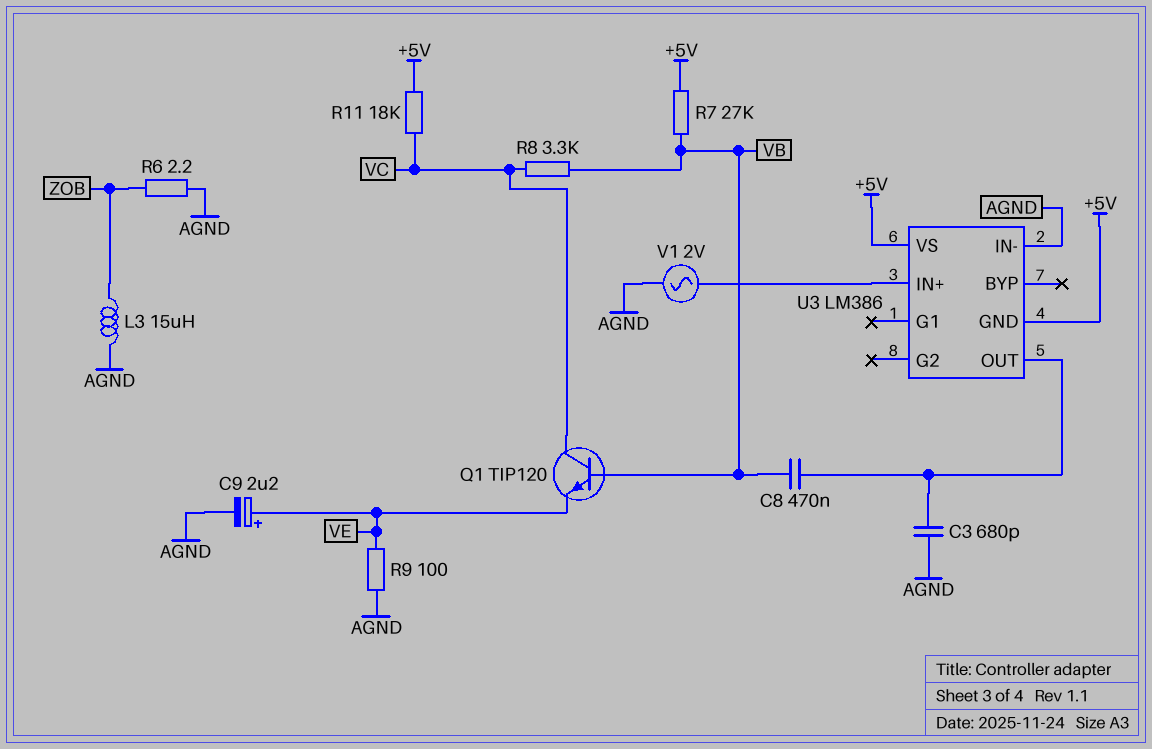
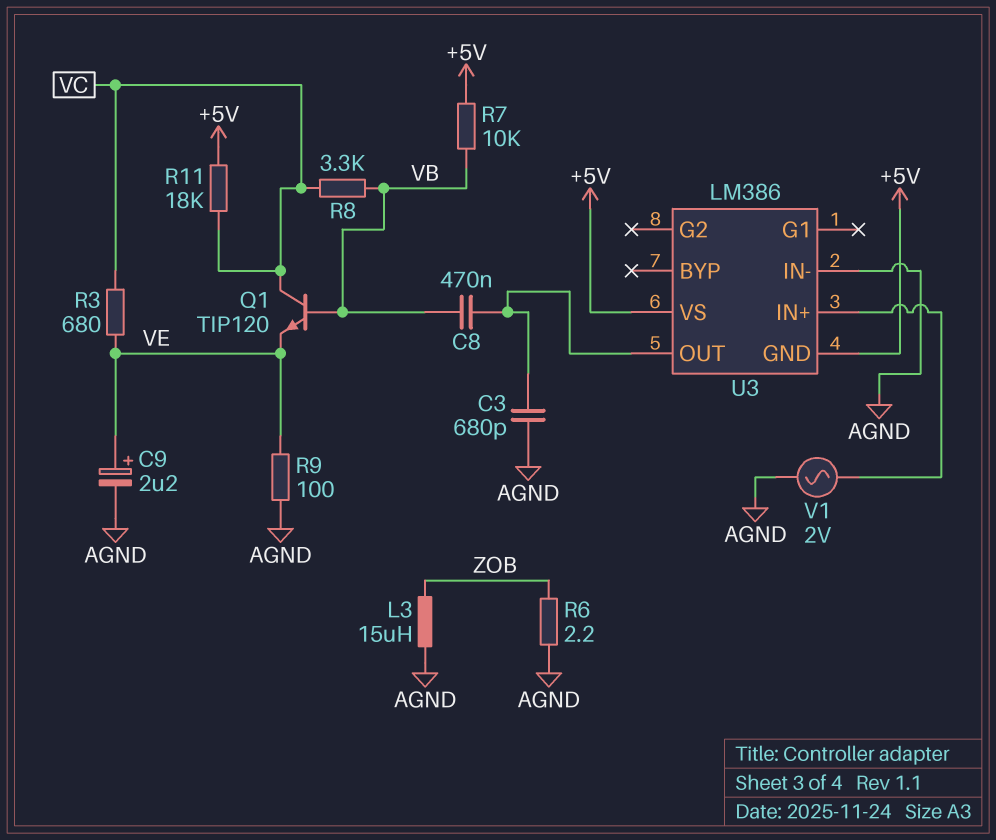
R3: none -> 680 (VC, VE)
R7: 27k (+5V, VB) -> 10k (+5V, VB)

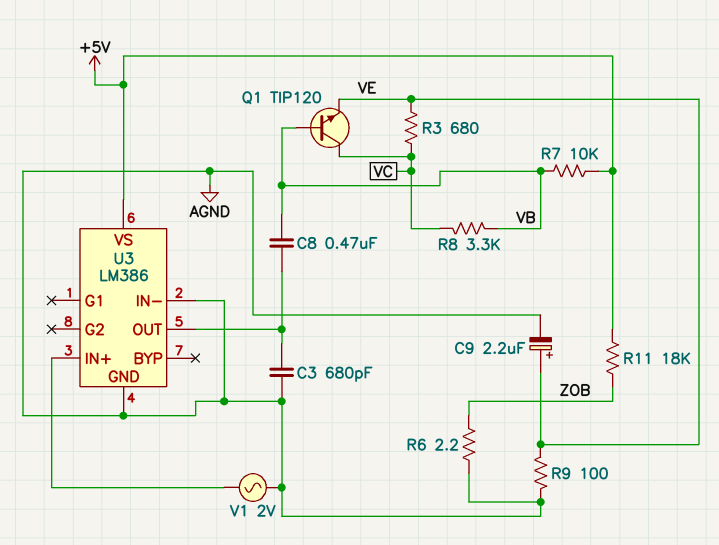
L3: 15uH (AGND, ZOB) -> none
R11: 18k (+5V, VC) -> 18k (+5V, ZOB)
U3 pin GND: +5V -> AGND

